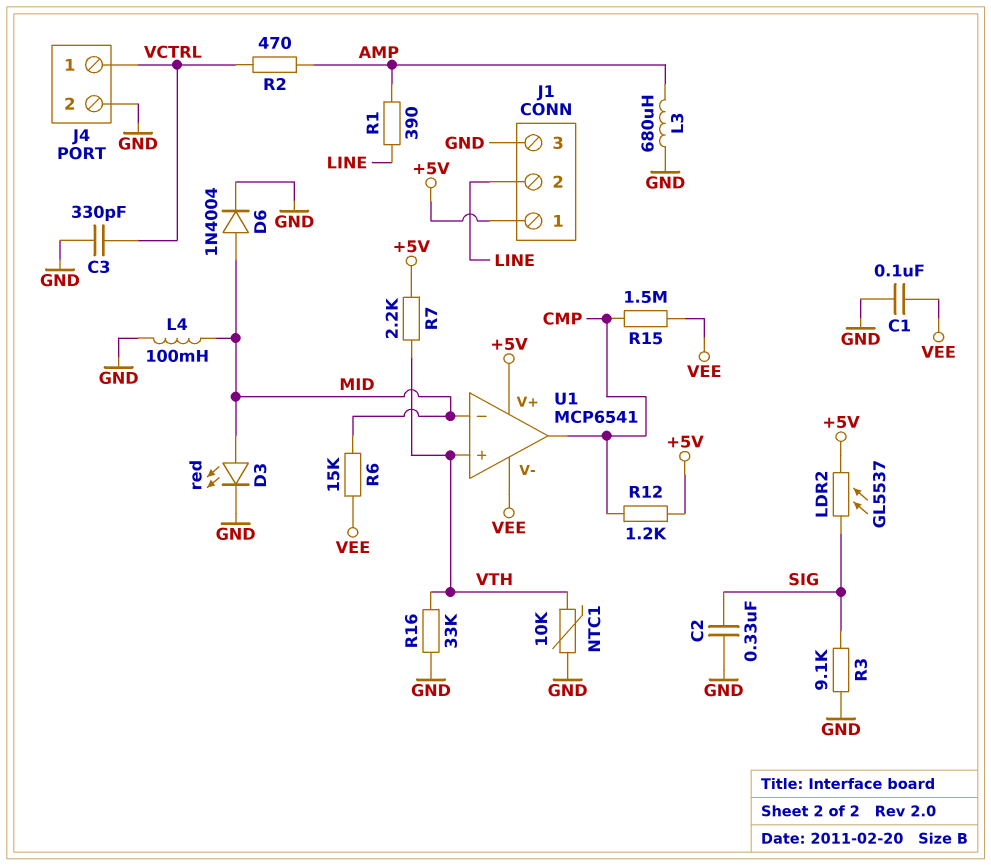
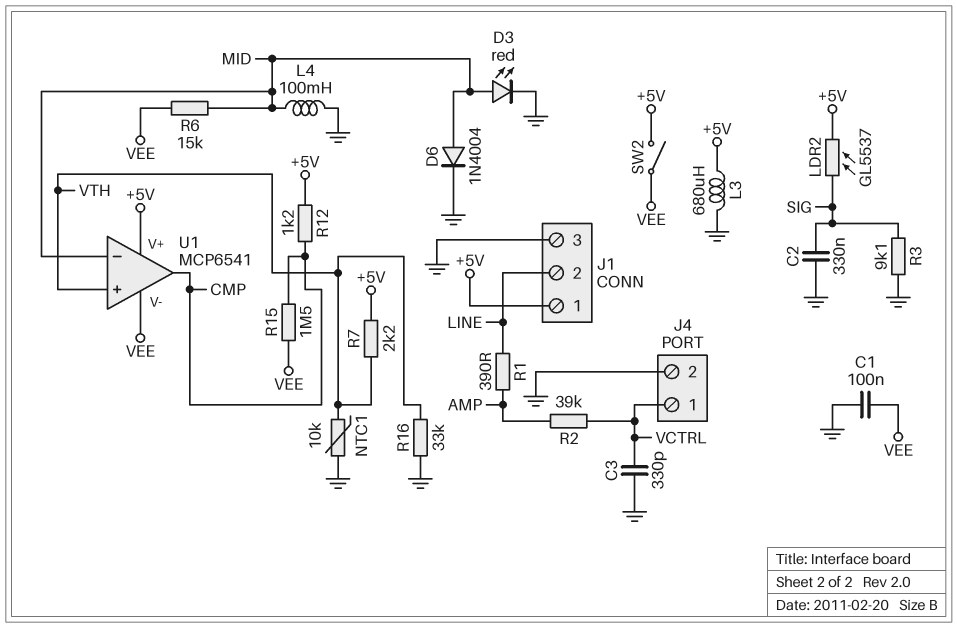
L3: 680uH (AMP, GND) -> 680uH (+5V, GND)
R2: 470 (AMP, VCTRL) -> 39k (AMP, VCTRL)
SW2: none -> switch (+5V, VEE)

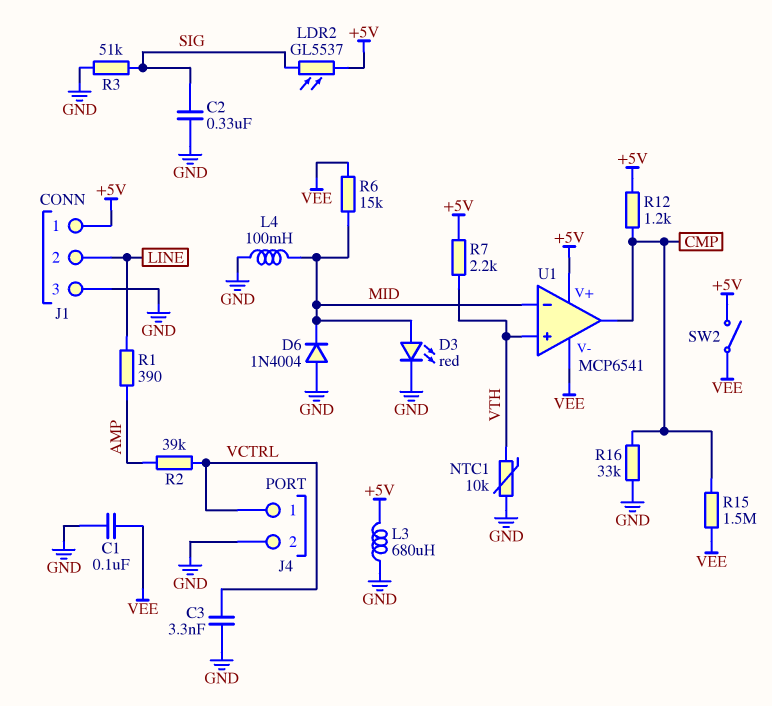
C3: 330pF (GND, VCTRL) -> 3.3nF (GND, VCTRL)
D6: diode 1N4004 (A MID, K GND) -> diode 1N4004 (A GND, K MID)
R3: 9.1k (GND, SIG) -> 51k (GND, SIG)
R16: 33k (GND, VTH) -> 33k (CMP, GND)

